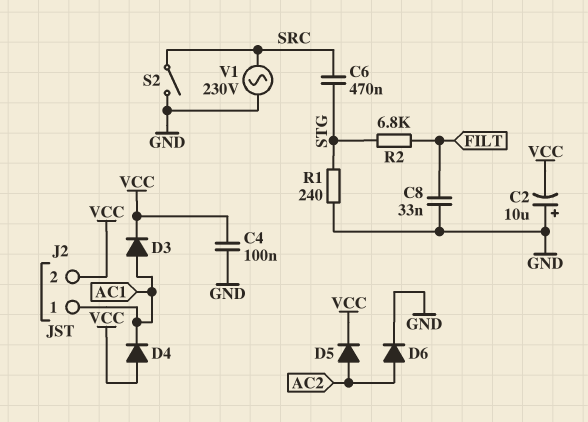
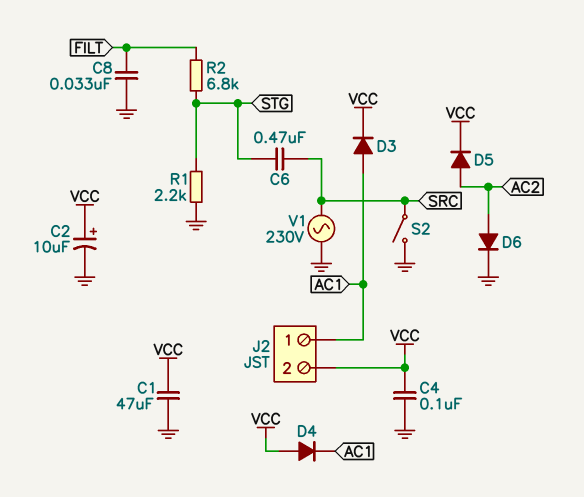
C1: none -> 47uF (GND, VCC)
C2: 10uF (plus GND, minus VCC) -> 10uF (plus VCC, minus GND)
R1: 240 (GND, STG) -> 2.2k (GND, STG)

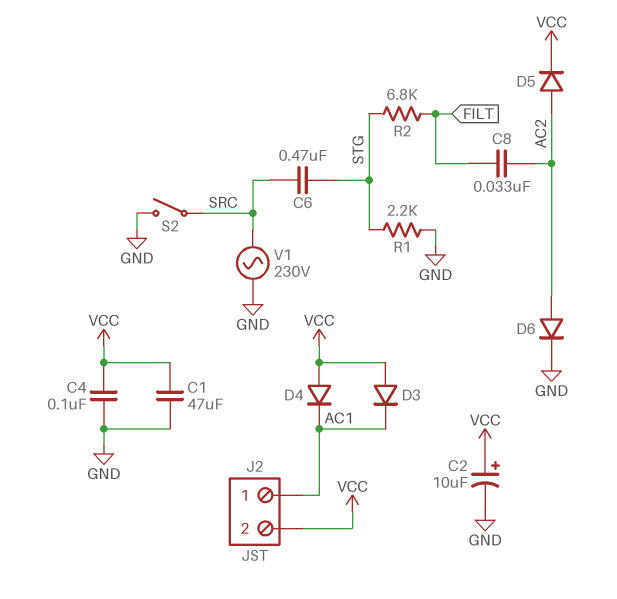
C8: 33nF (FILT, GND) -> 33nF (AC2, FILT)
D3: diode (A AC1, K VCC) -> diode (A VCC, K AC1)

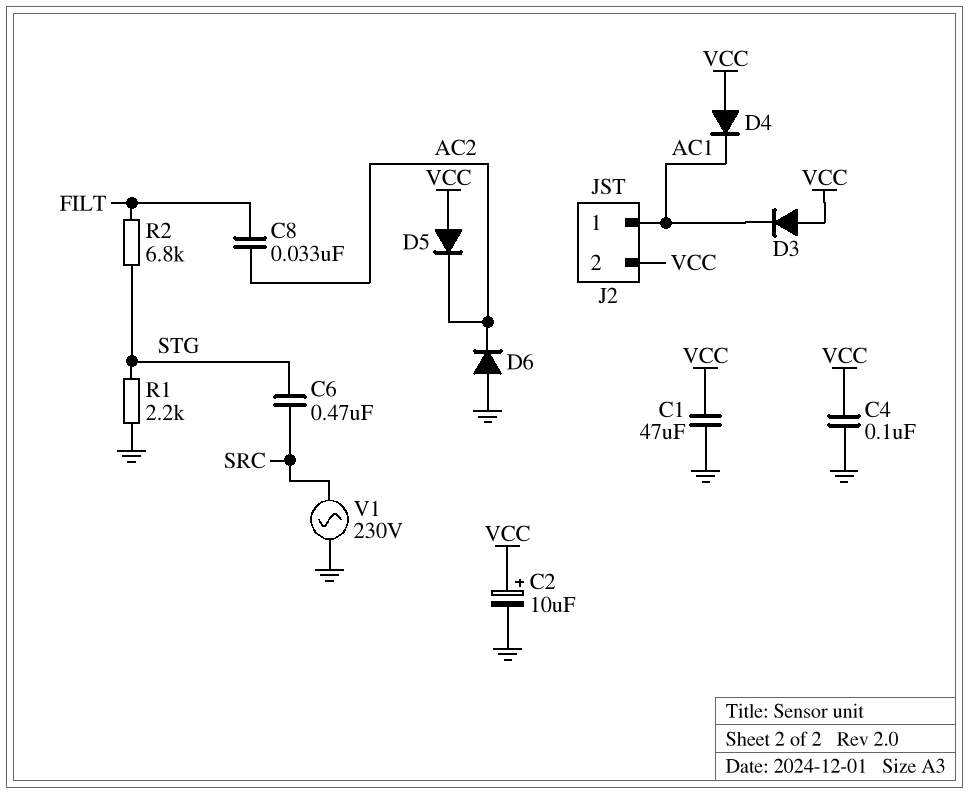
D5: diode (A AC2, K VCC) -> diode (A VCC, K AC2)
D6: diode (A AC2, K GND) -> diode (A GND, K AC2)
S2: switch (GND, SRC) -> none

